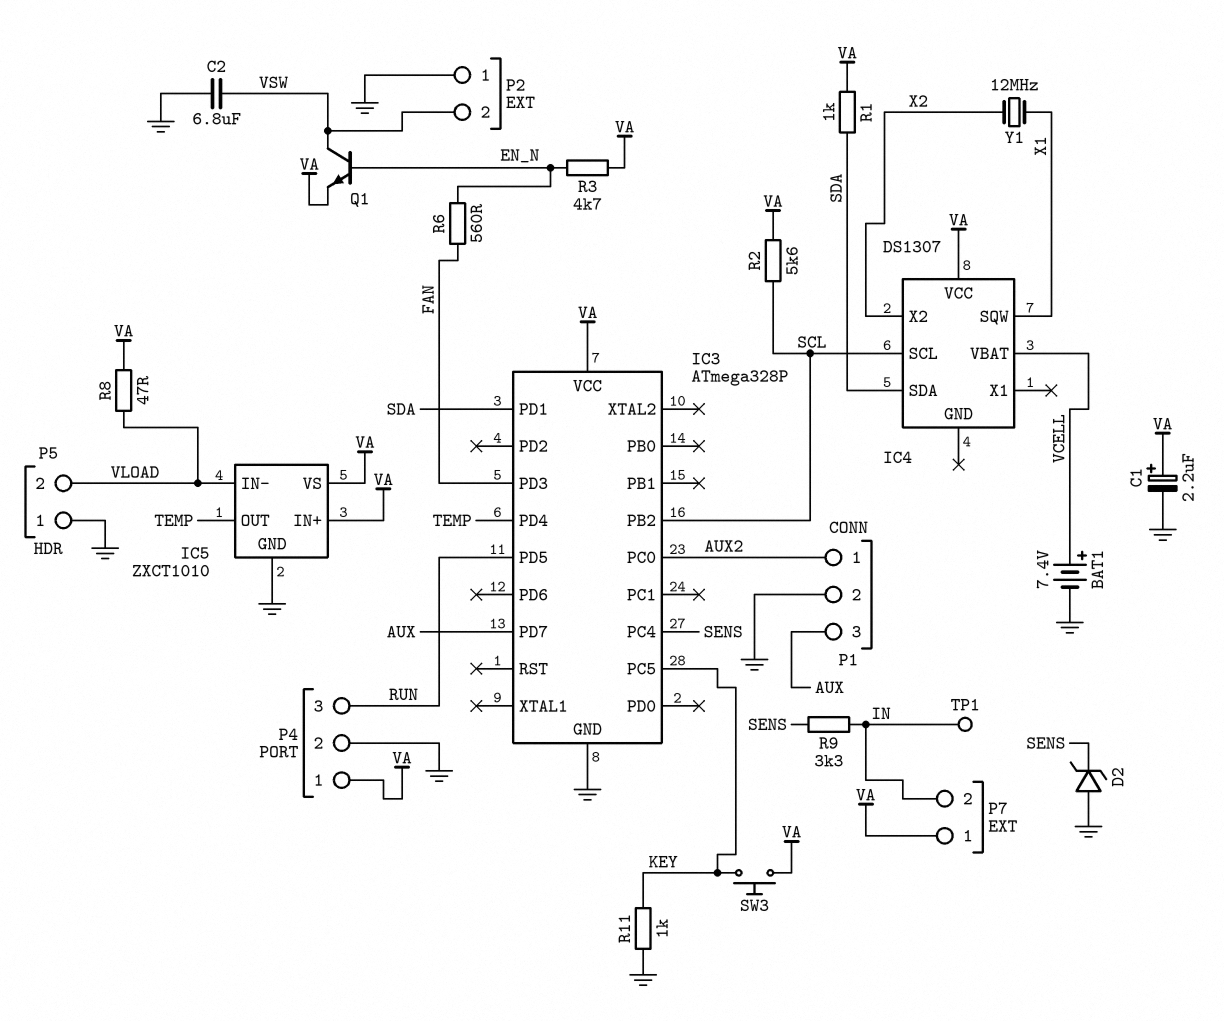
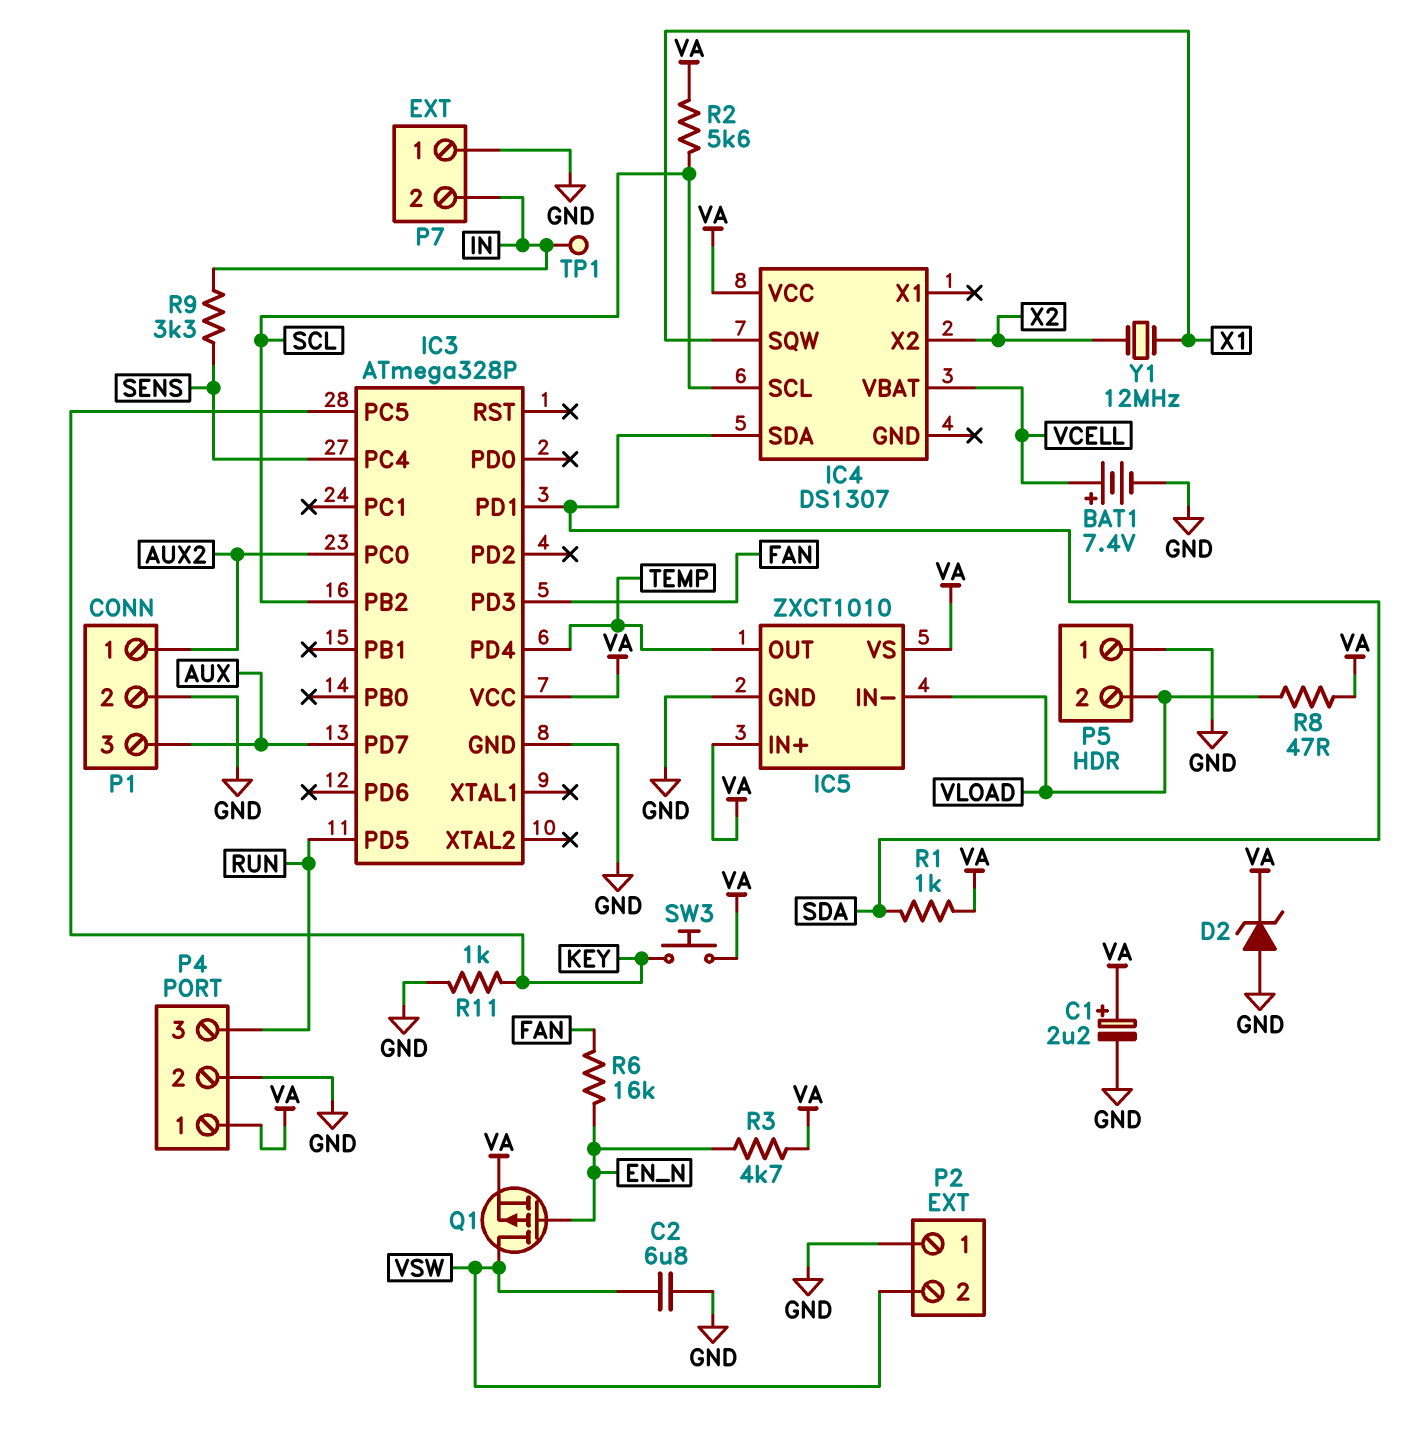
D2: zener (A GND, K SENS) -> zener (A GND, K VA)
P7 pin 1: VA -> GND
Q1: NPN (B EN_N, C VSW, E VA) -> PMOS (G EN_N, D VSW, S VA)
R6: 560 (EN_N, FAN) -> 16k (EN_N, FAN)

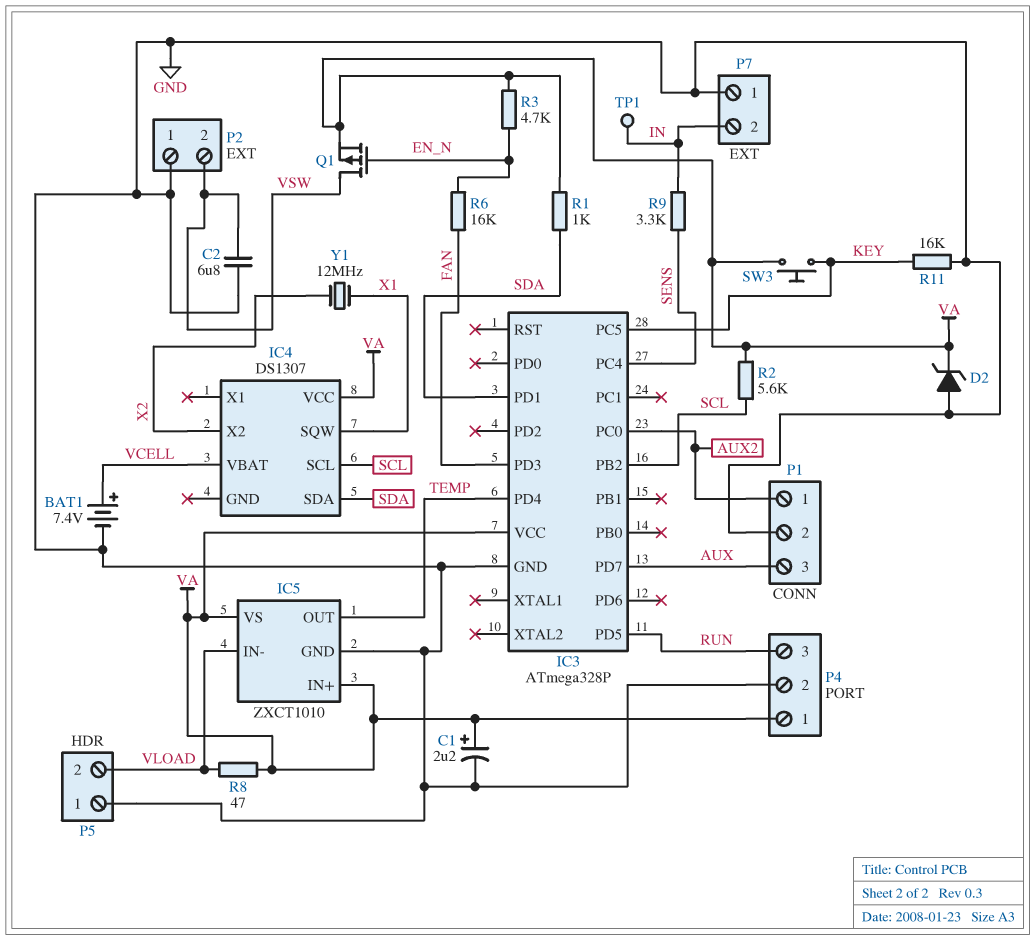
R11: 1k (GND, KEY) -> 16k (GND, KEY)

